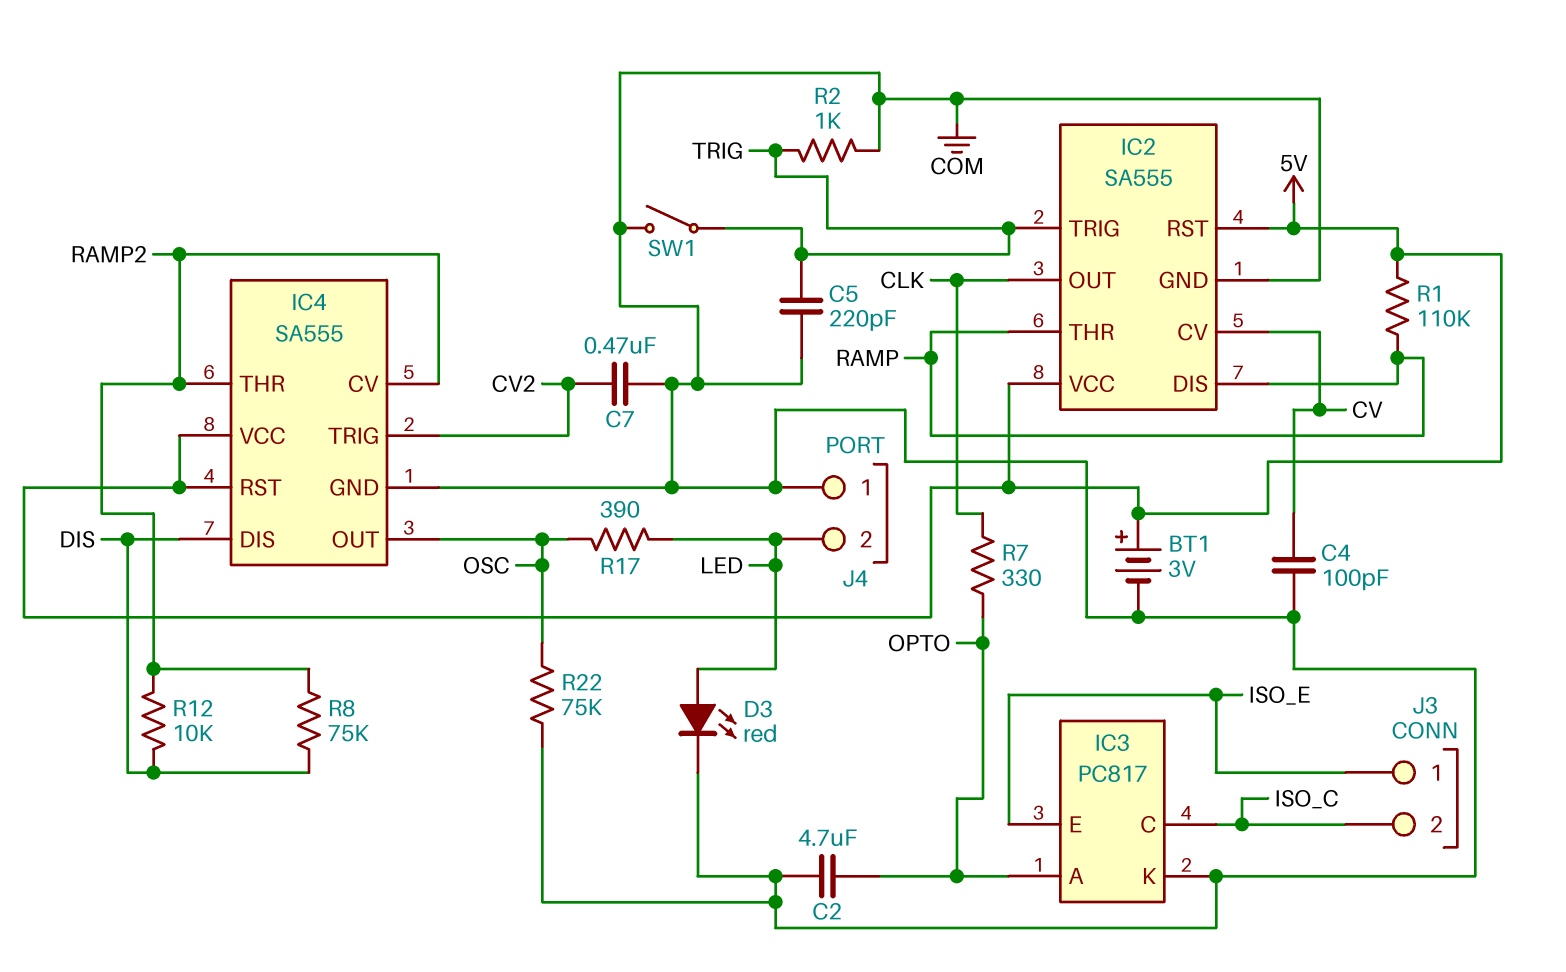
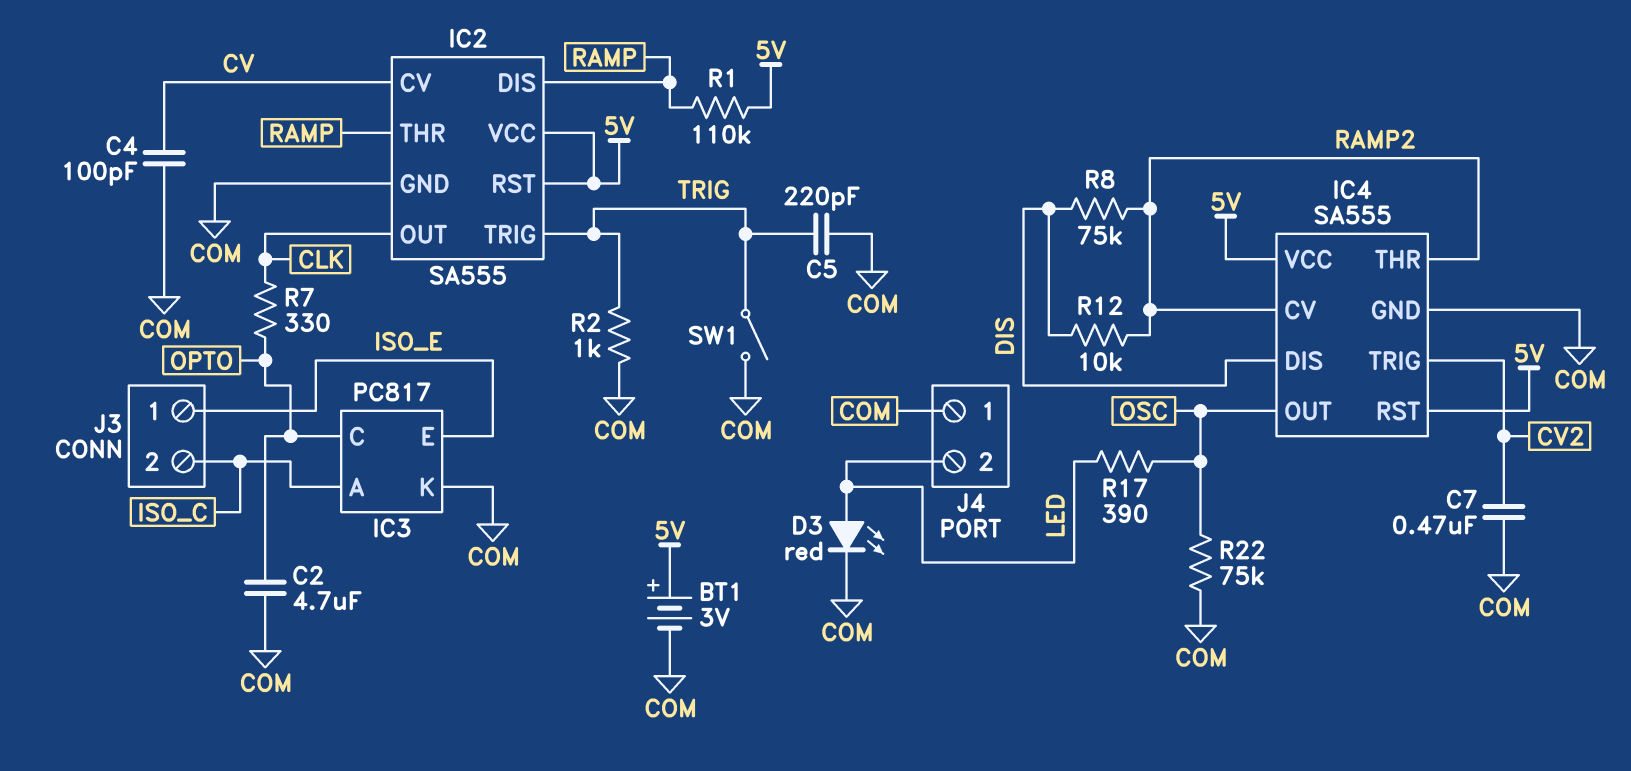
IC3 pin A: OPTO -> ISO_C
IC3 pin C: ISO_C -> OPTO

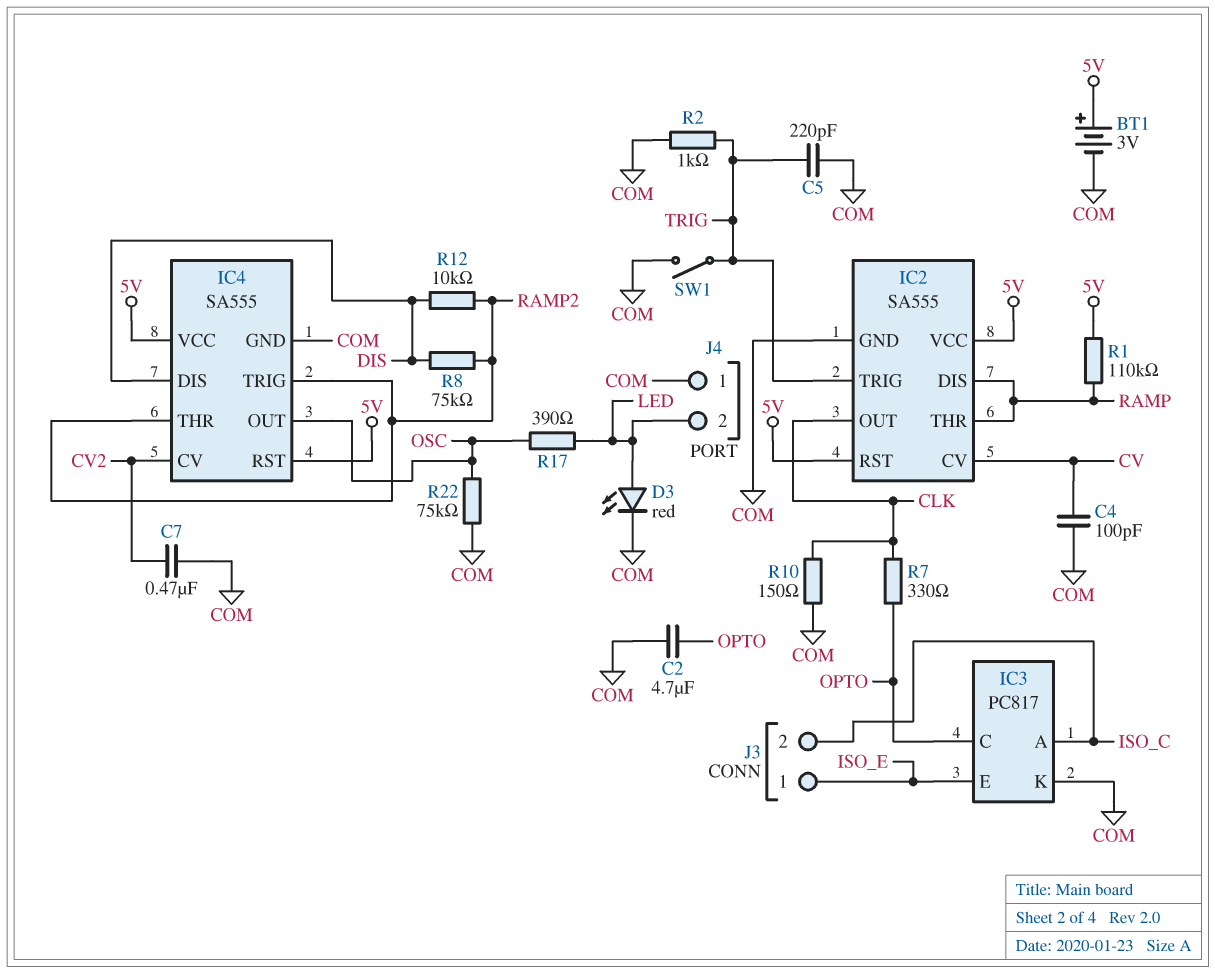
IC4 pin CV: RAMP2 -> CV2
IC4 pin TRIG: CV2 -> RAMP2
R10: none -> 150 (CLK, COM)

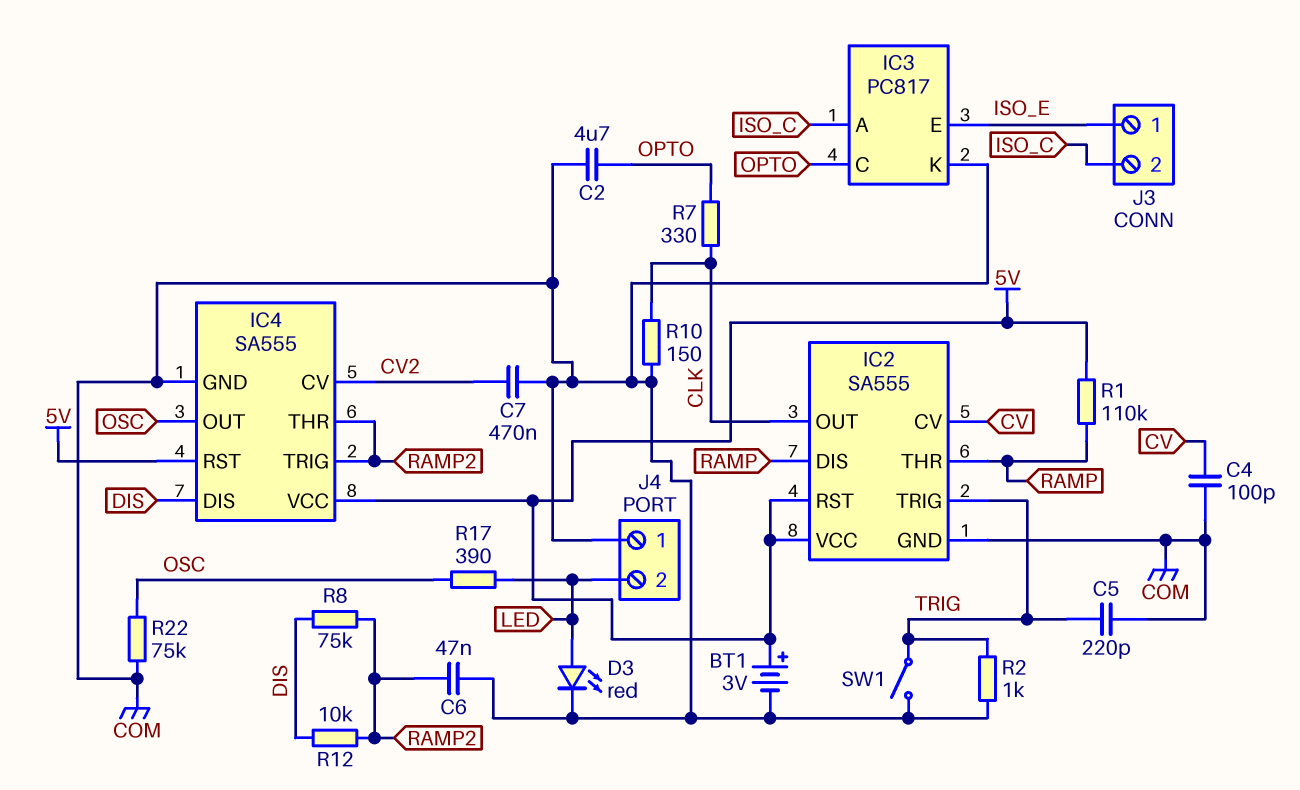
C6: none -> 47nF (COM, RAMP2)

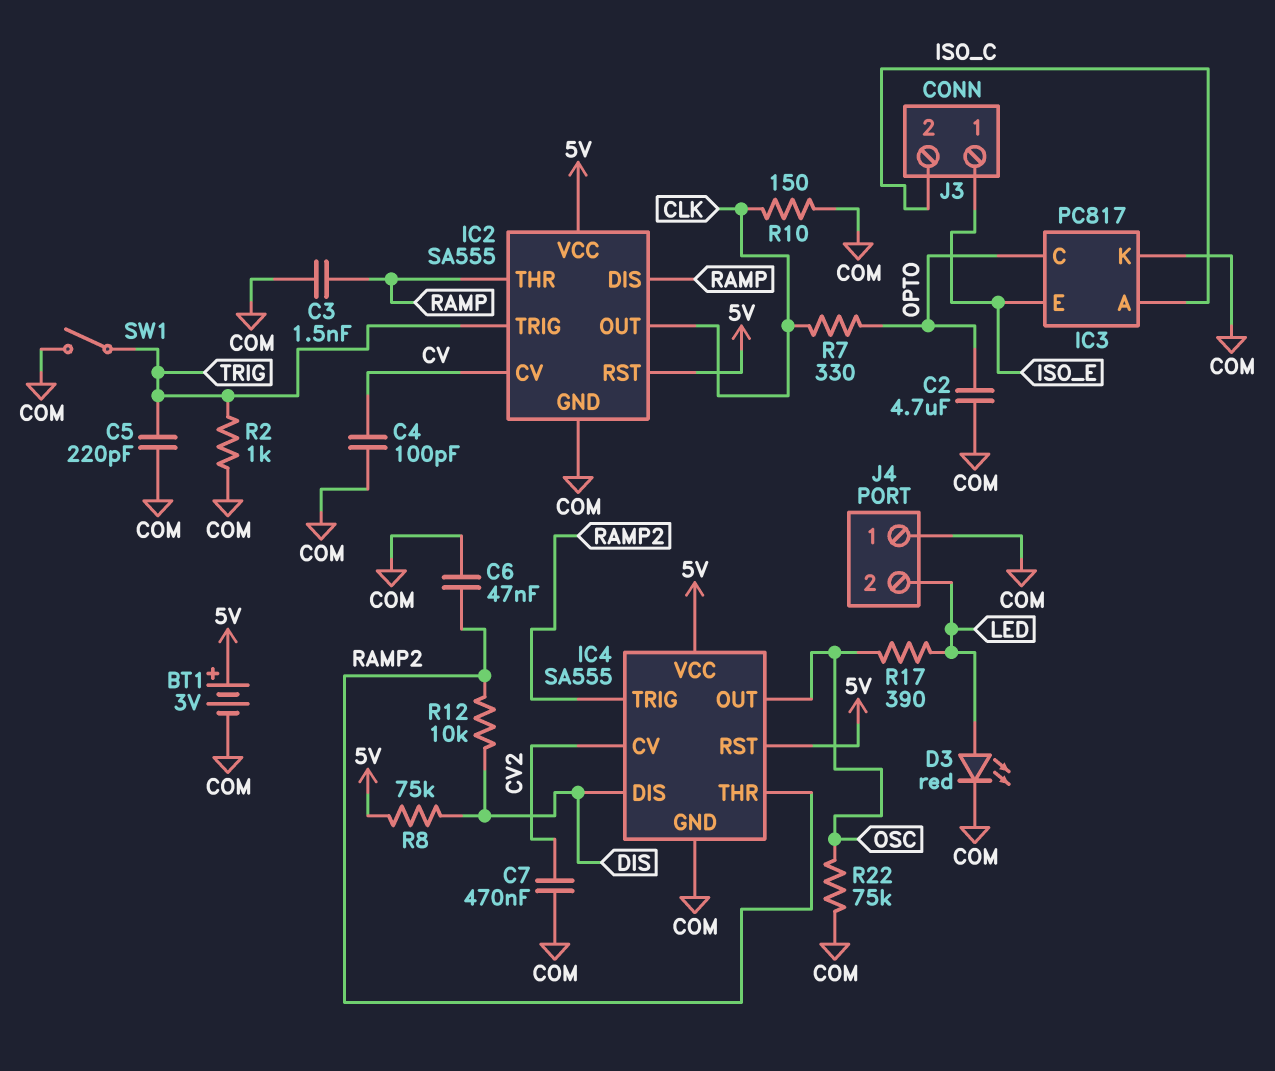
C3: none -> 1.5nF (COM, RAMP)
R1: 110k (5V, RAMP) -> none
R8: 75k (DIS, RAMP2) -> 75k (5V, DIS)

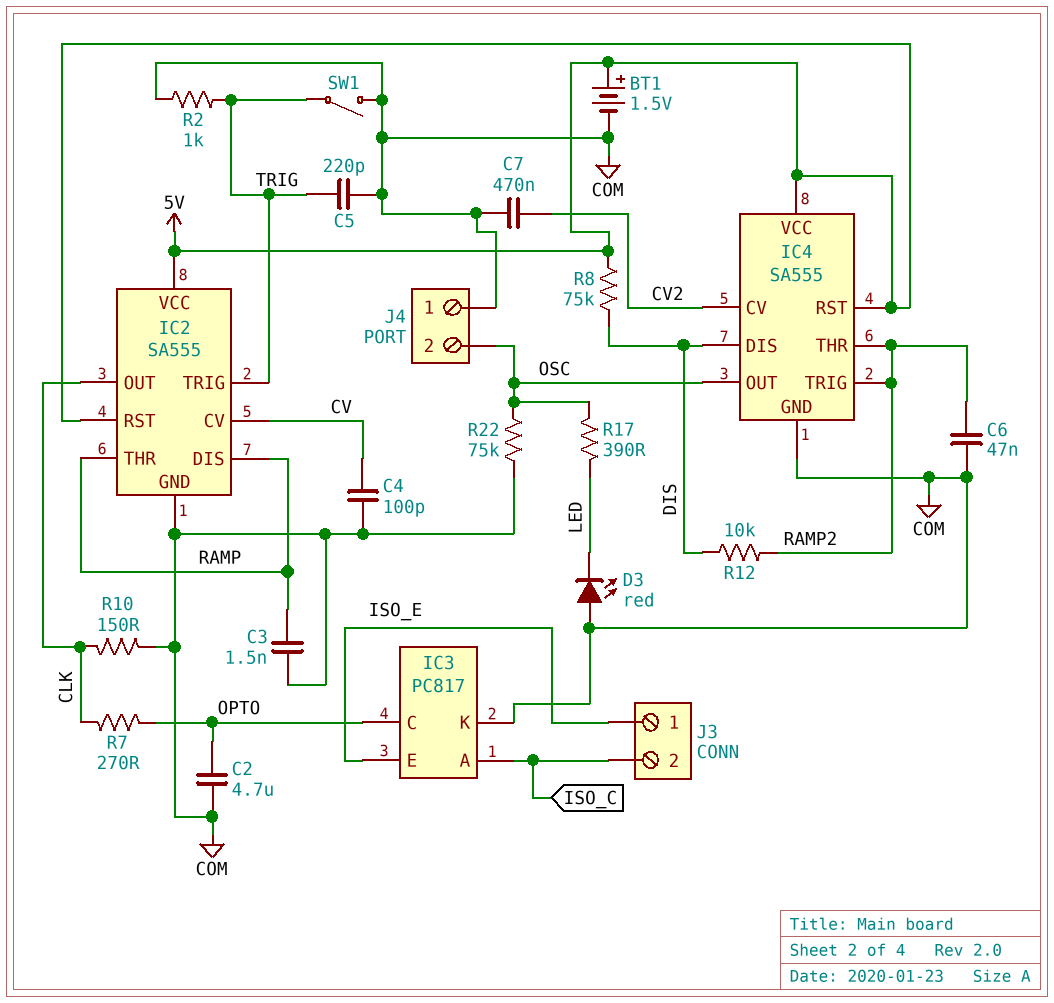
BT1: 3V (plus 5V, minus COM) -> 1.5V (plus 5V, minus COM)
D3: LED red (A LED, K COM) -> LED red (A COM, K LED)
J4 pin 2: LED -> OSC
R7: 330 (CLK, OPTO) -> 270 (CLK, OPTO)

